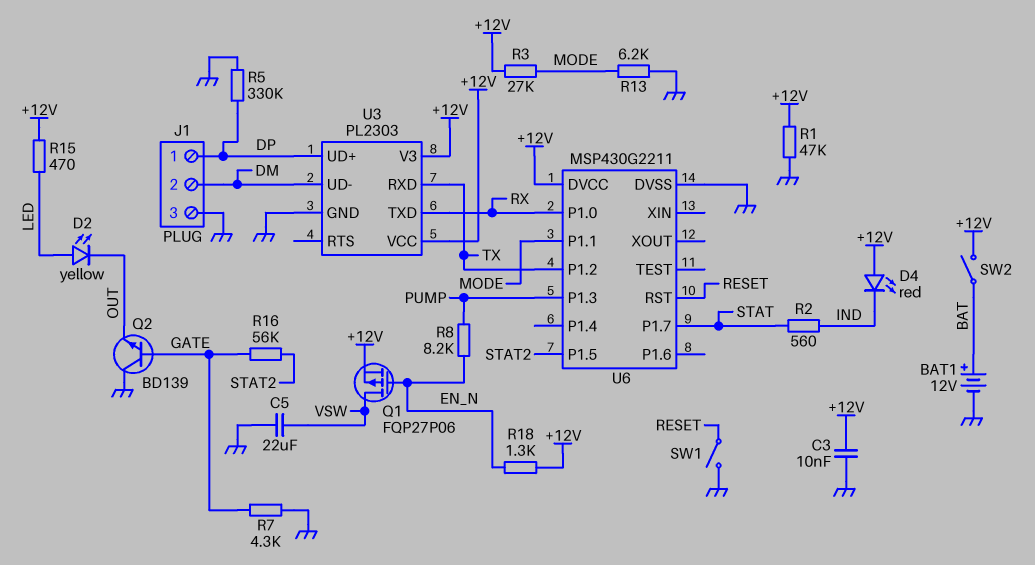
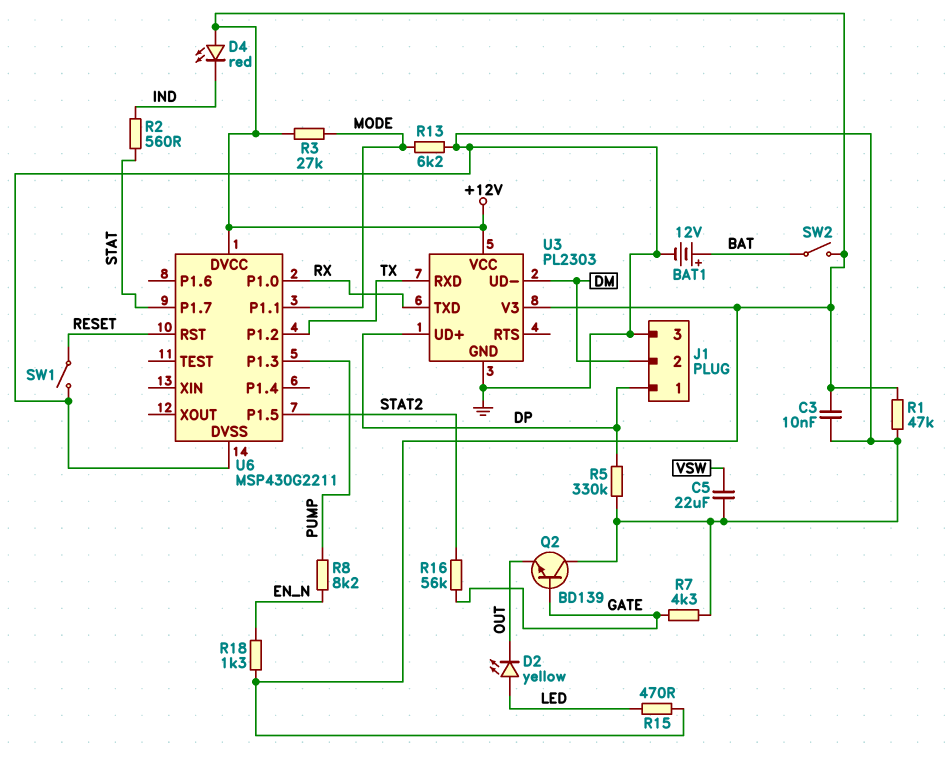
Q1: PMOS FQP27P06 (G EN_N, D VSW, S +12V) -> none

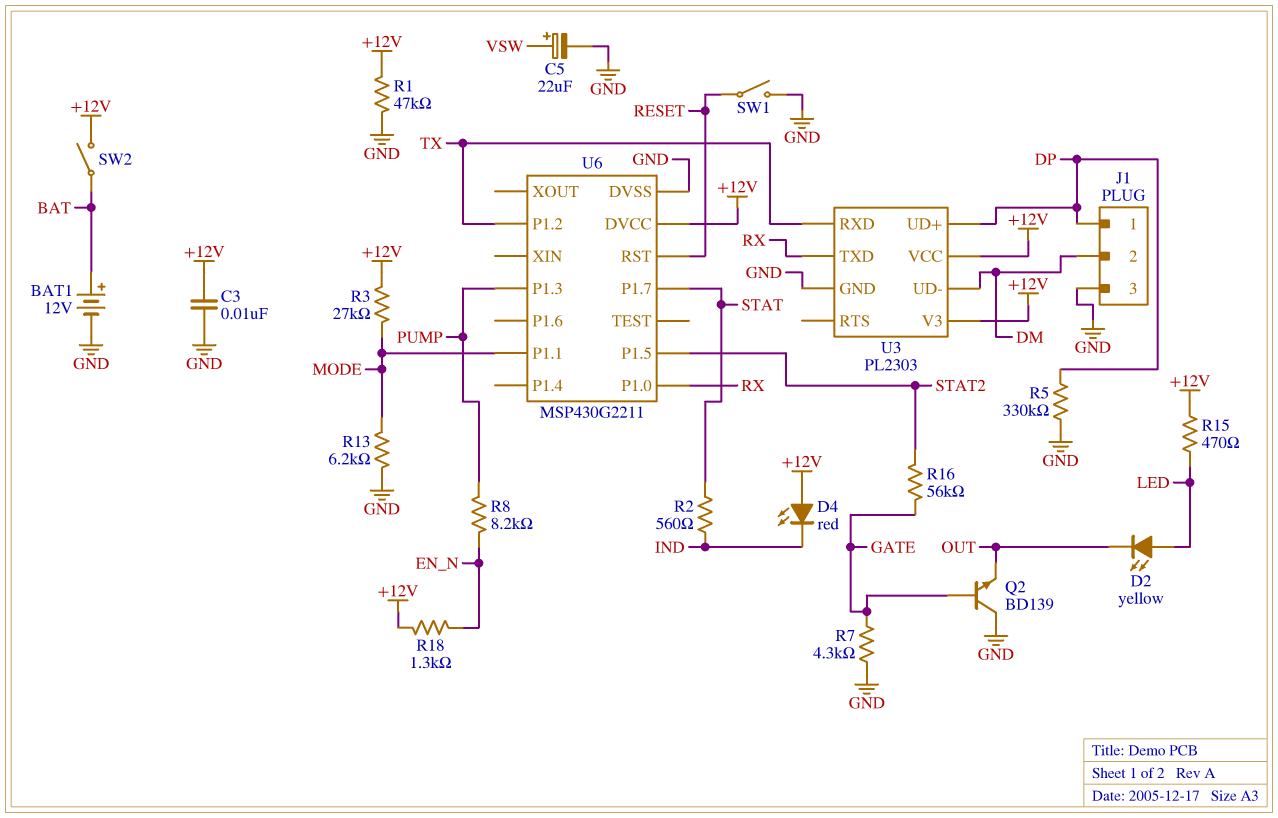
C5: 22uF (GND, VSW) -> 22uF (plus VSW, minus GND)

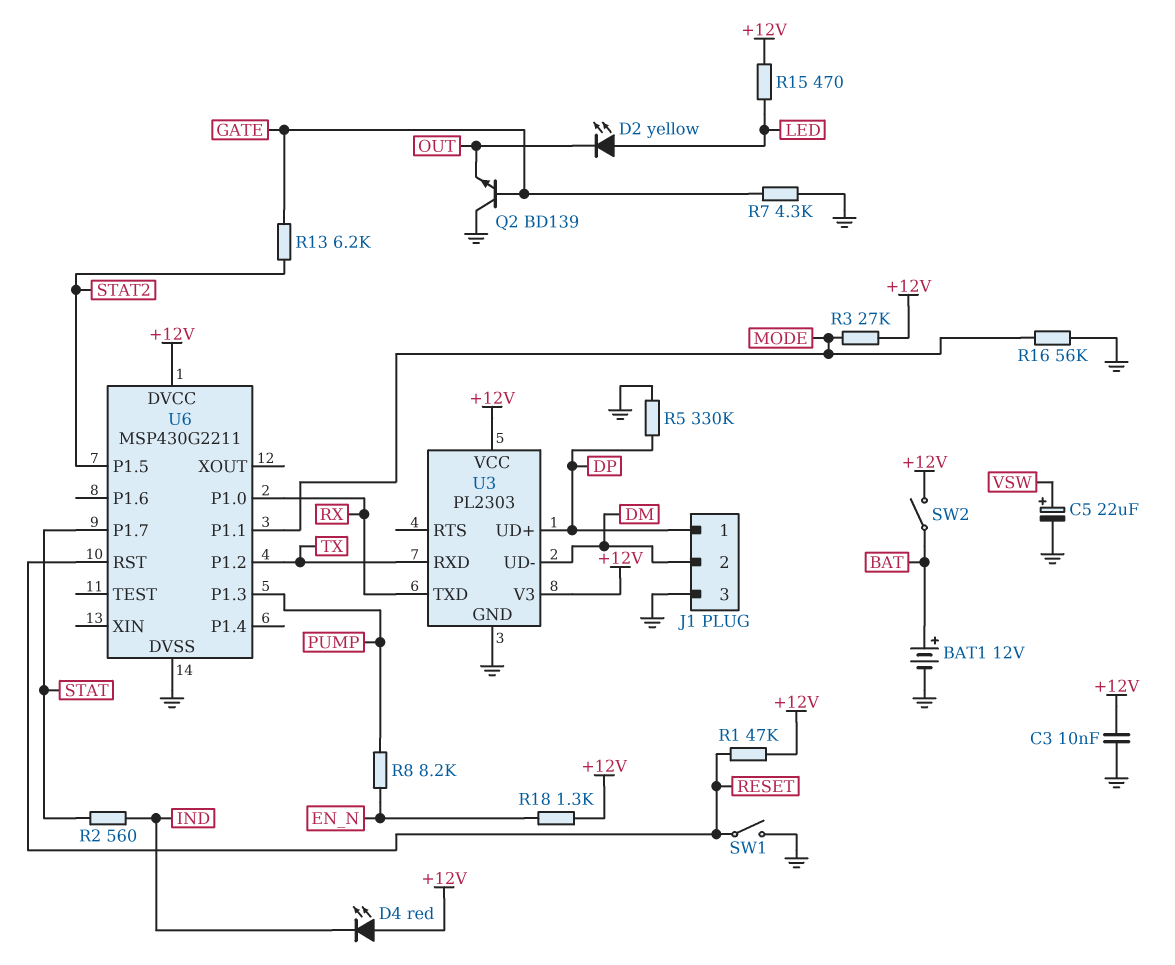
R1: 47k (+12V, GND) -> 47k (+12V, RESET)
R13: 6.2k (GND, MODE) -> 6.2k (GATE, STAT2)
R16: 56k (GATE, STAT2) -> 56k (GND, MODE)

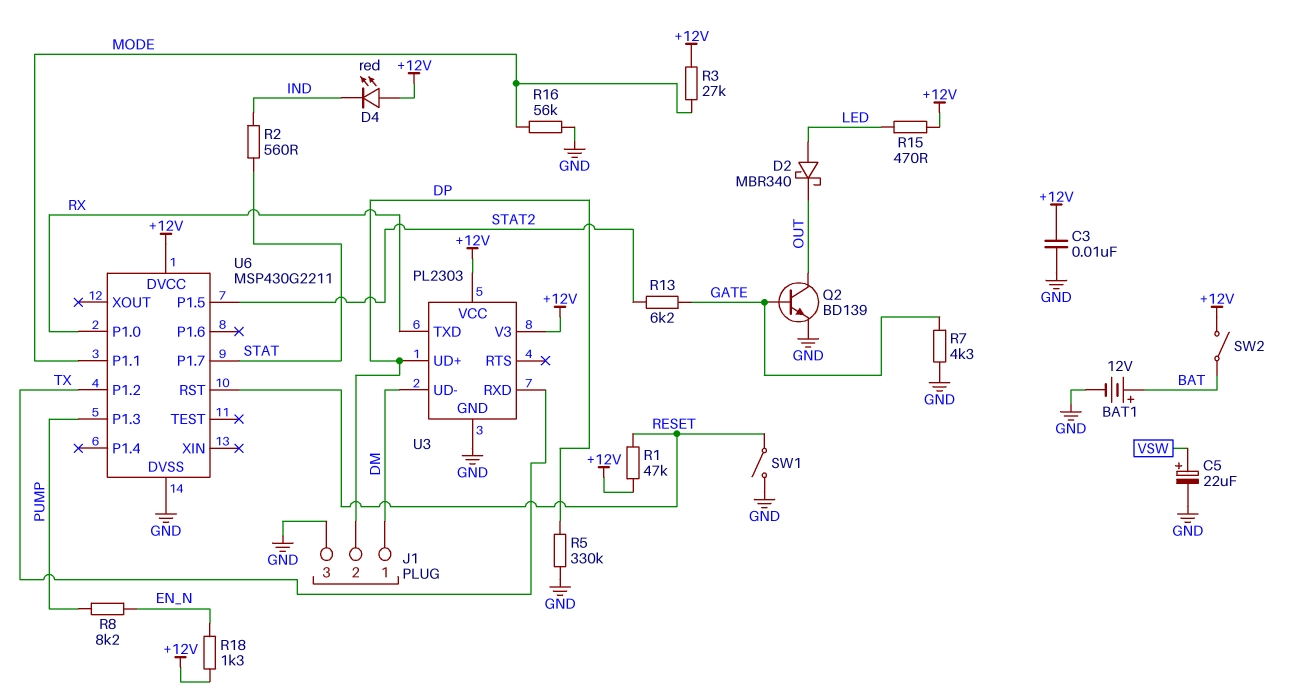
D2: LED yellow (A LED, K OUT) -> schottky MBR340 (A LED, K OUT)
J1 pin 1: DP -> DM
J1 pin 2: DM -> DP
Q2: NPN BD139 (B GATE, C GND, E OUT) -> NPN BD139 (B GATE, C OUT, E GND)

